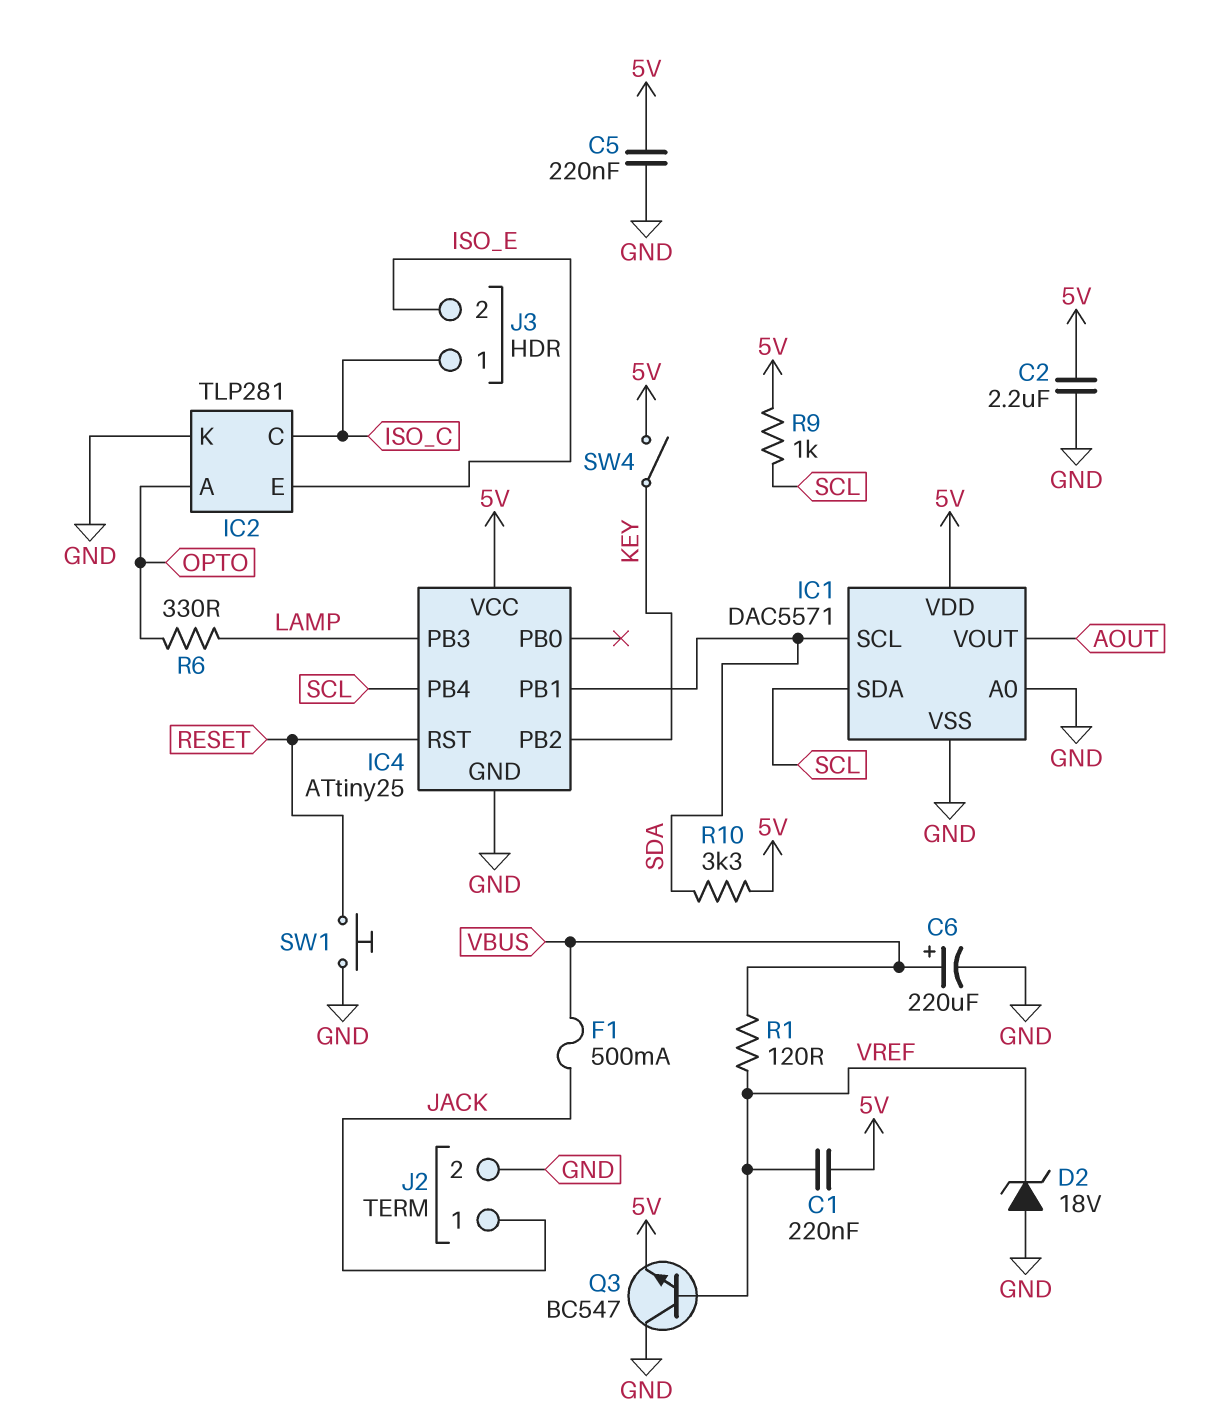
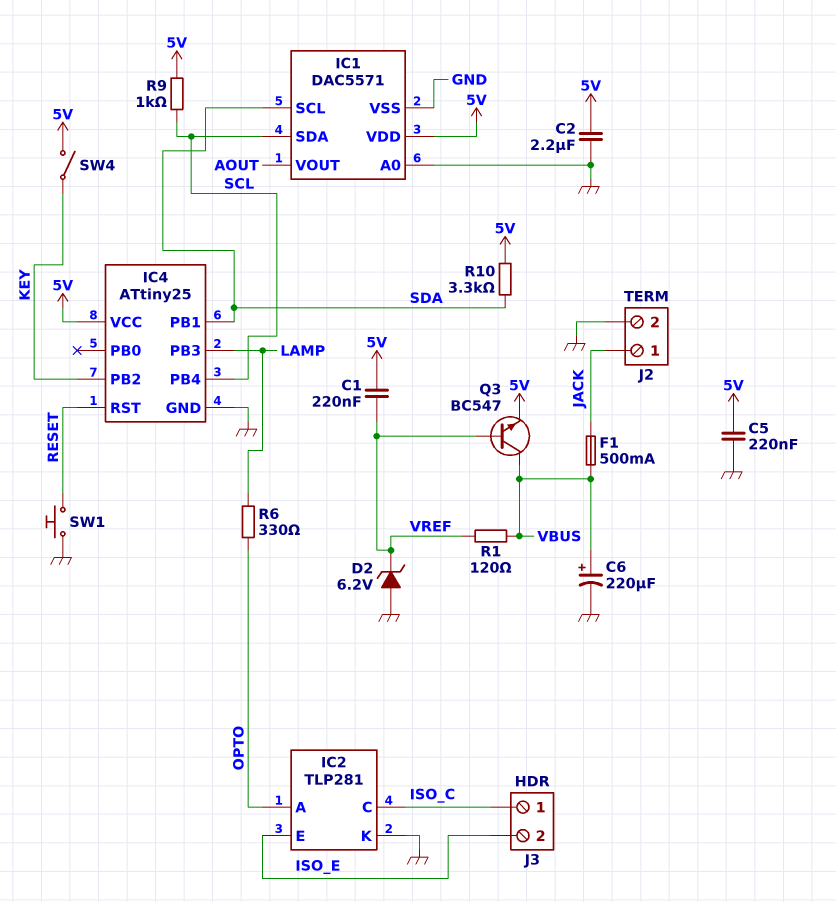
D2: zener 18V (A GND, K VREF) -> zener 6.2V (A GND, K VREF)
Q3: NPN BC547 (B VREF, C GND, E 5V) -> NPN BC547 (B VREF, C VBUS, E 5V)

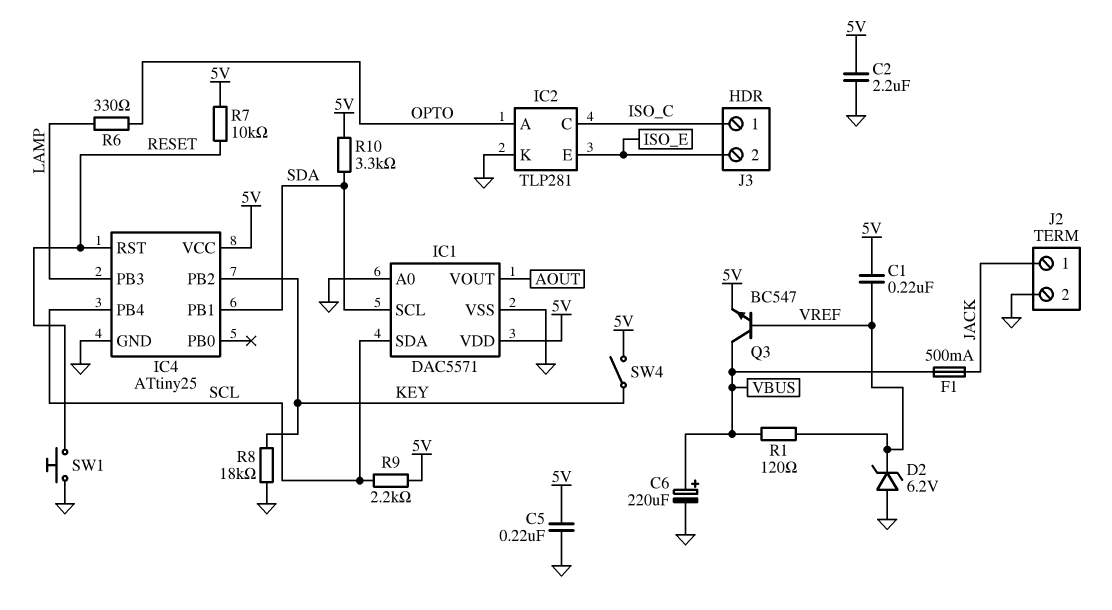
R7: none -> 10k (5V, RESET)
R8: none -> 18k (GND, KEY)
R9: 1k (5V, SCL) -> 2.2k (5V, SCL)

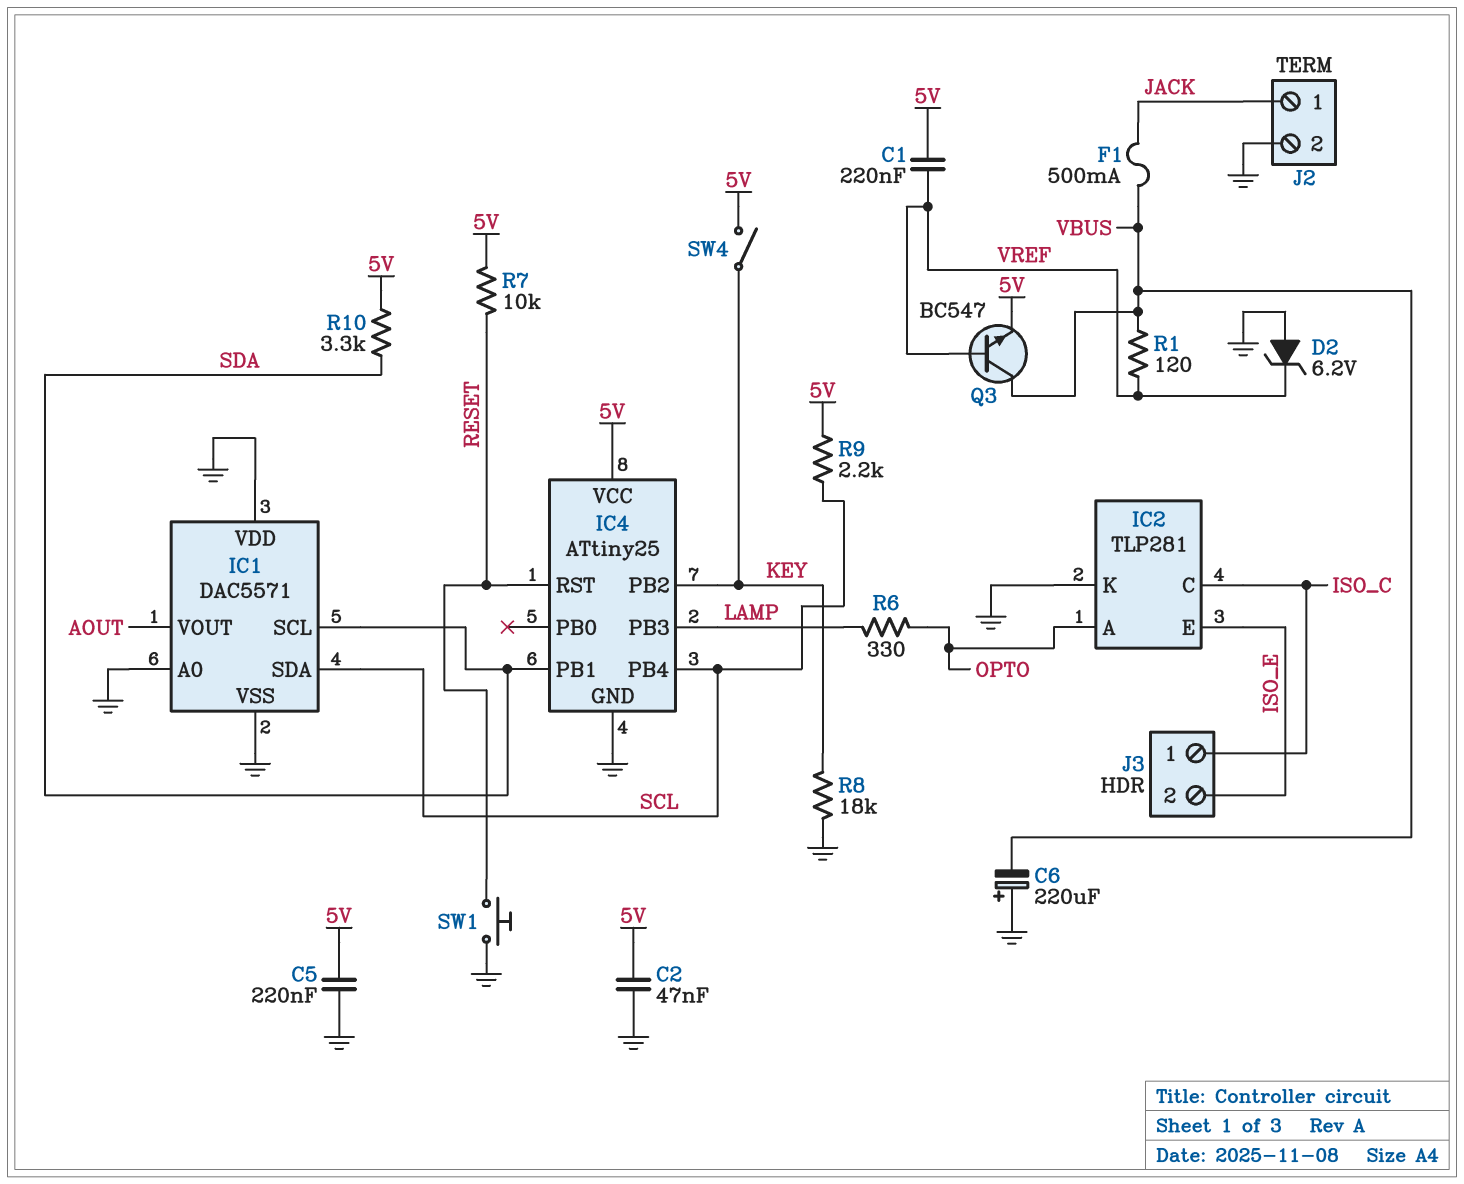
C2: 2.2uF (5V, GND) -> 47nF (5V, GND)
C6: 220uF (plus VBUS, minus GND) -> 220uF (plus GND, minus VBUS)
IC1 pin VDD: 5V -> GND

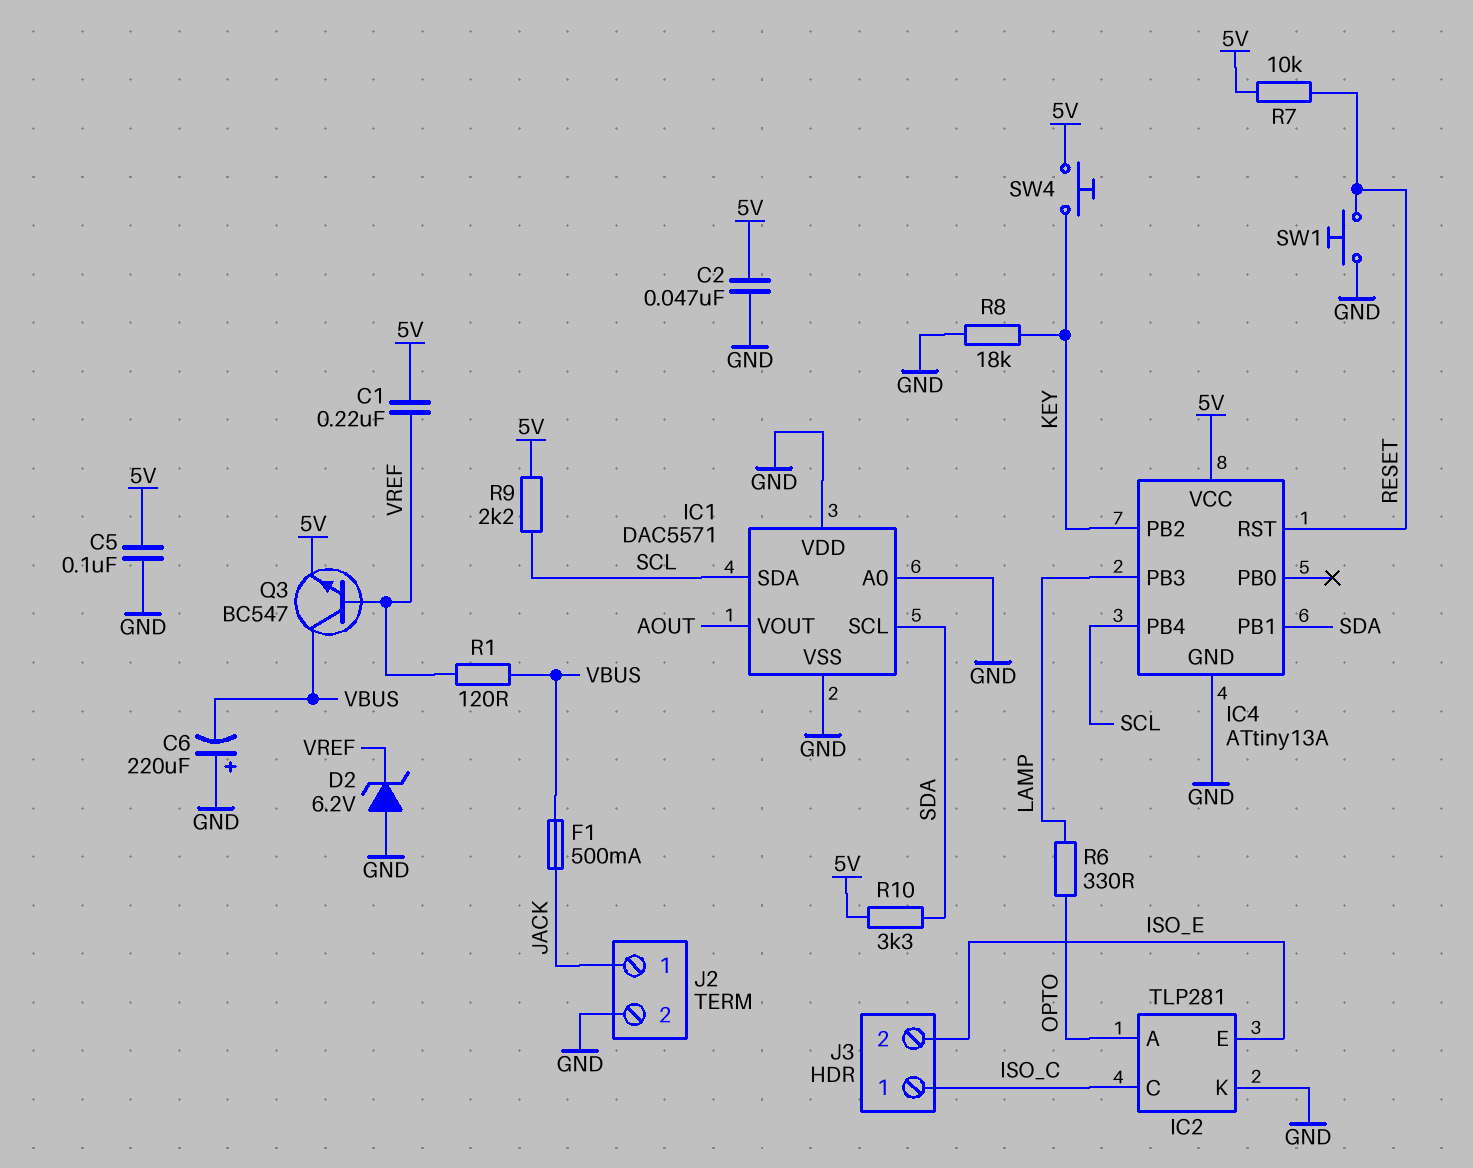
C5: 220nF (5V, GND) -> 100nF (5V, GND)
IC4: ATtiny25 -> ATtiny13A
SW4: switch (5V, KEY) -> button (5V, KEY)

